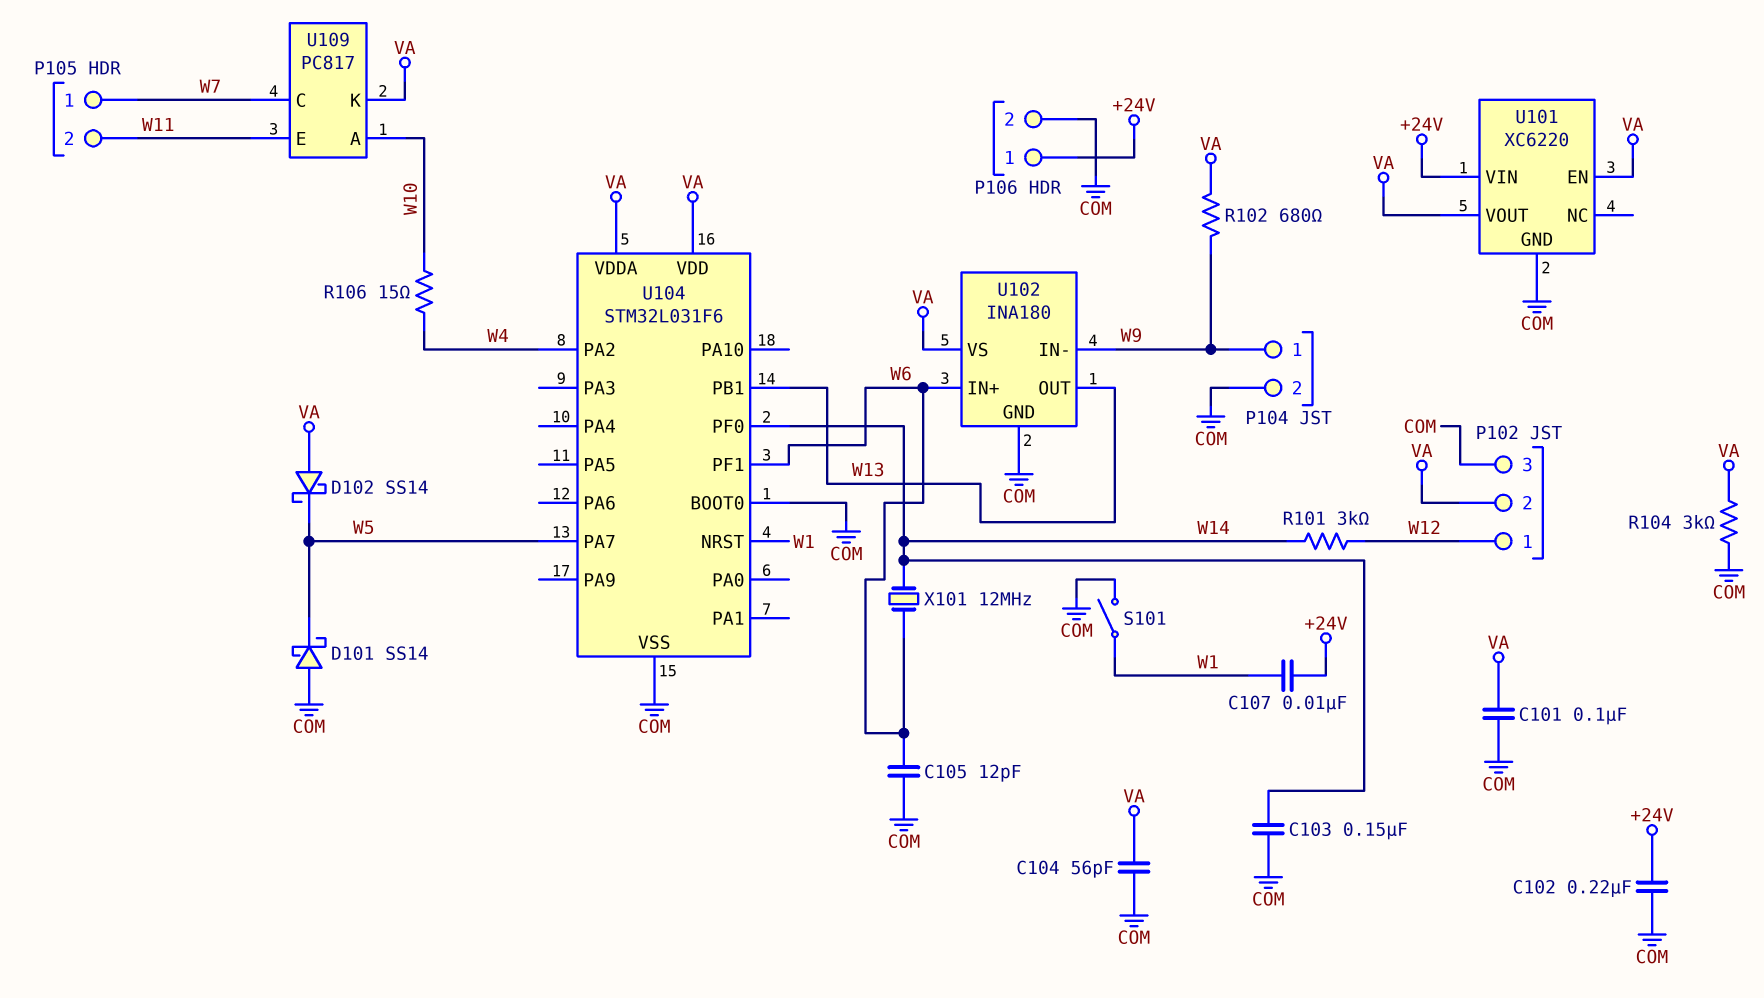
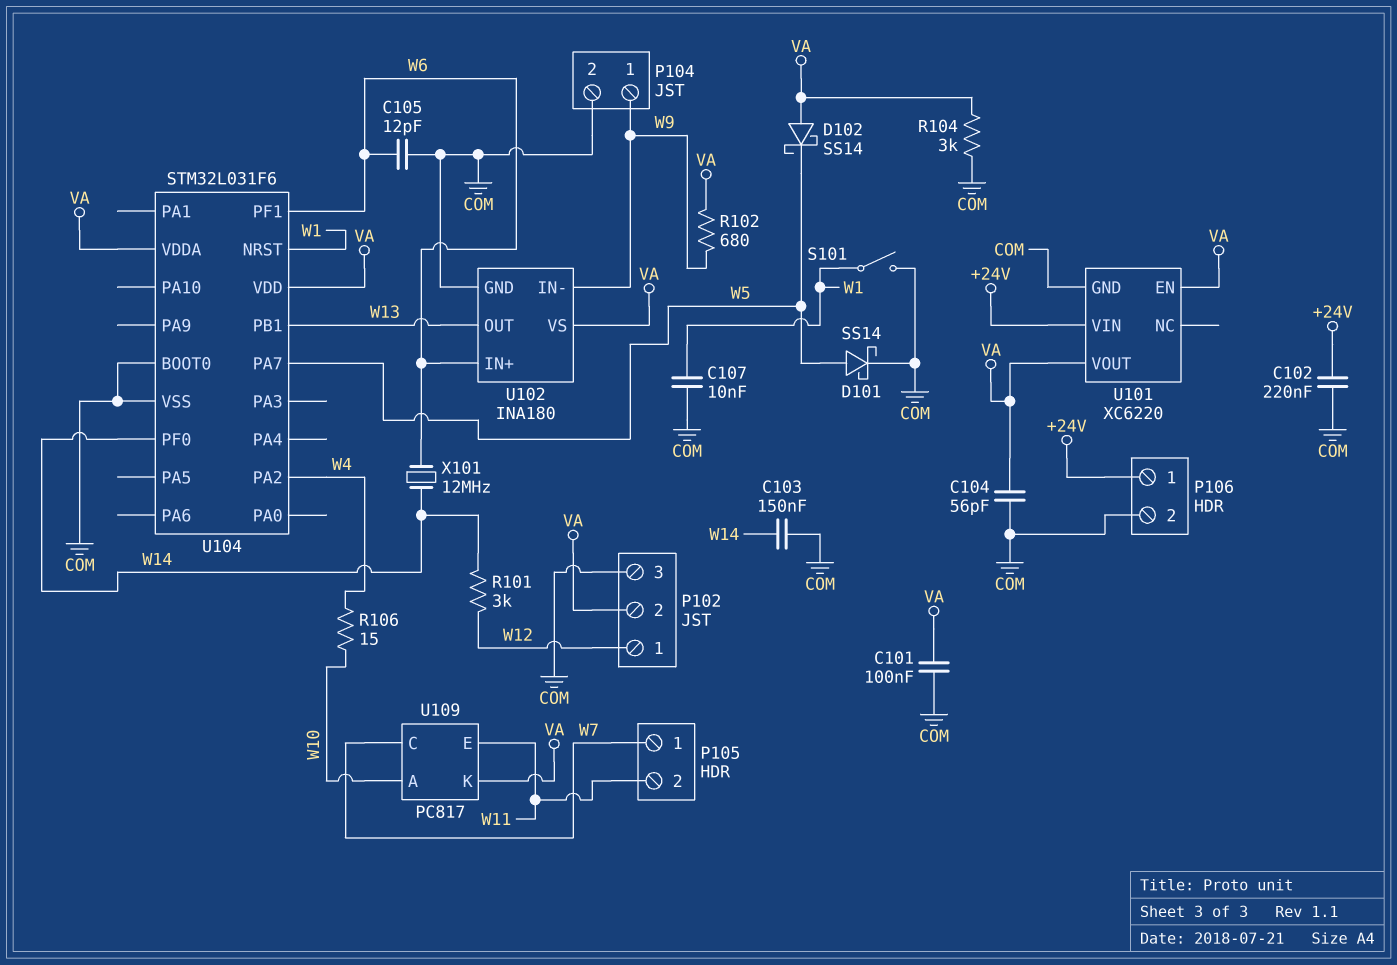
C107: 10nF (+24V, W1) -> 10nF (COM, W1)
D101: schottky SS14 (A COM, K W5) -> schottky SS14 (A W5, K COM)

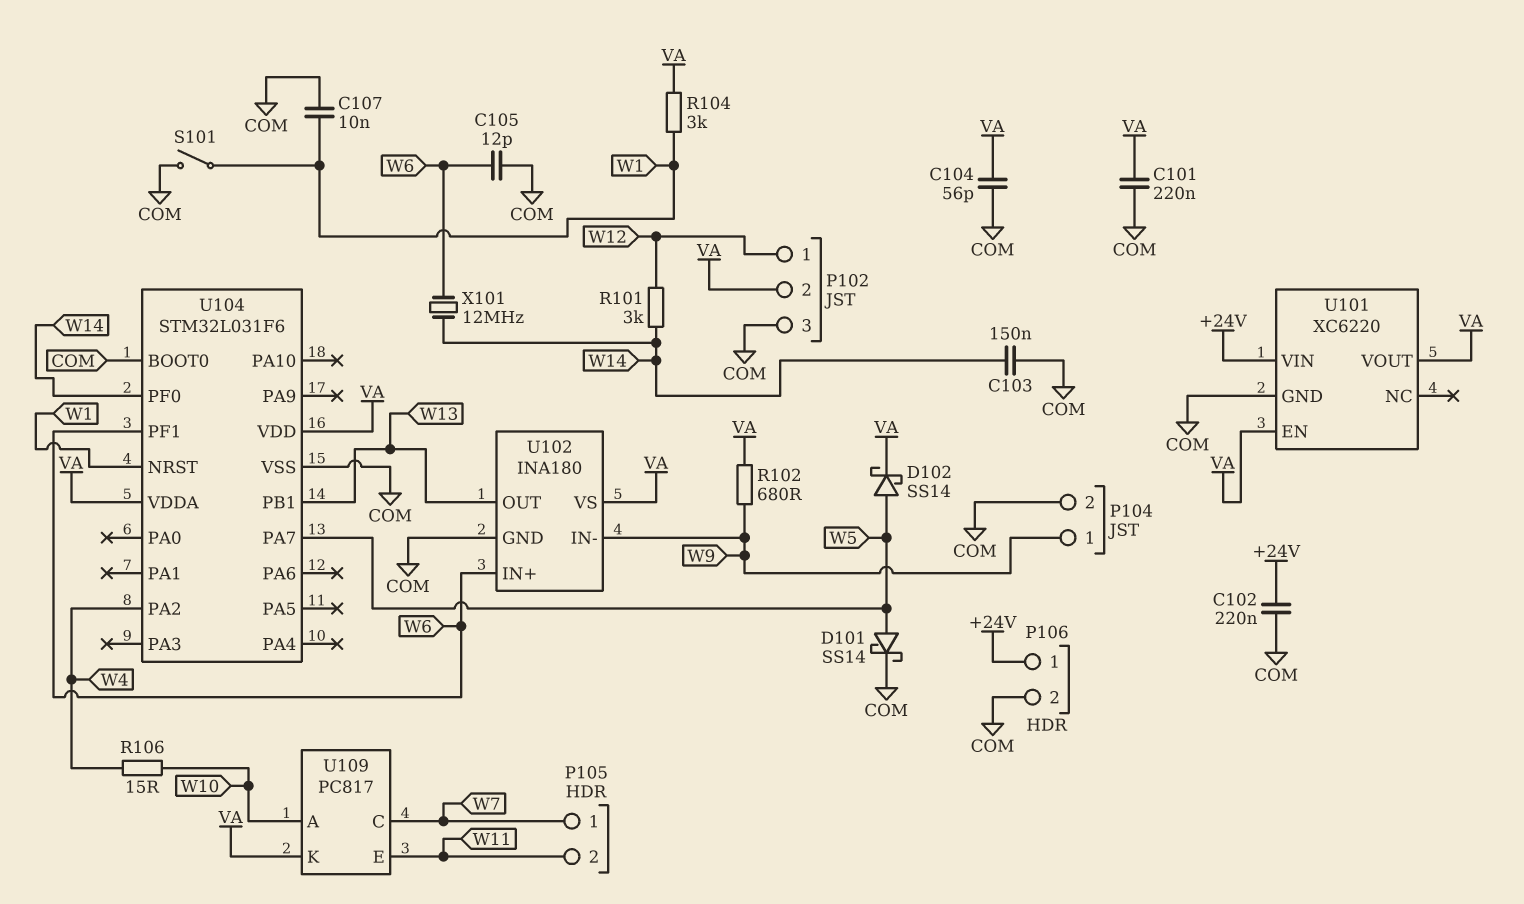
C101: 100nF (COM, VA) -> 220nF (COM, VA)
D102: schottky SS14 (A VA, K W5) -> schottky SS14 (A W5, K VA)
R104: 3k (COM, VA) -> 3k (VA, W1)

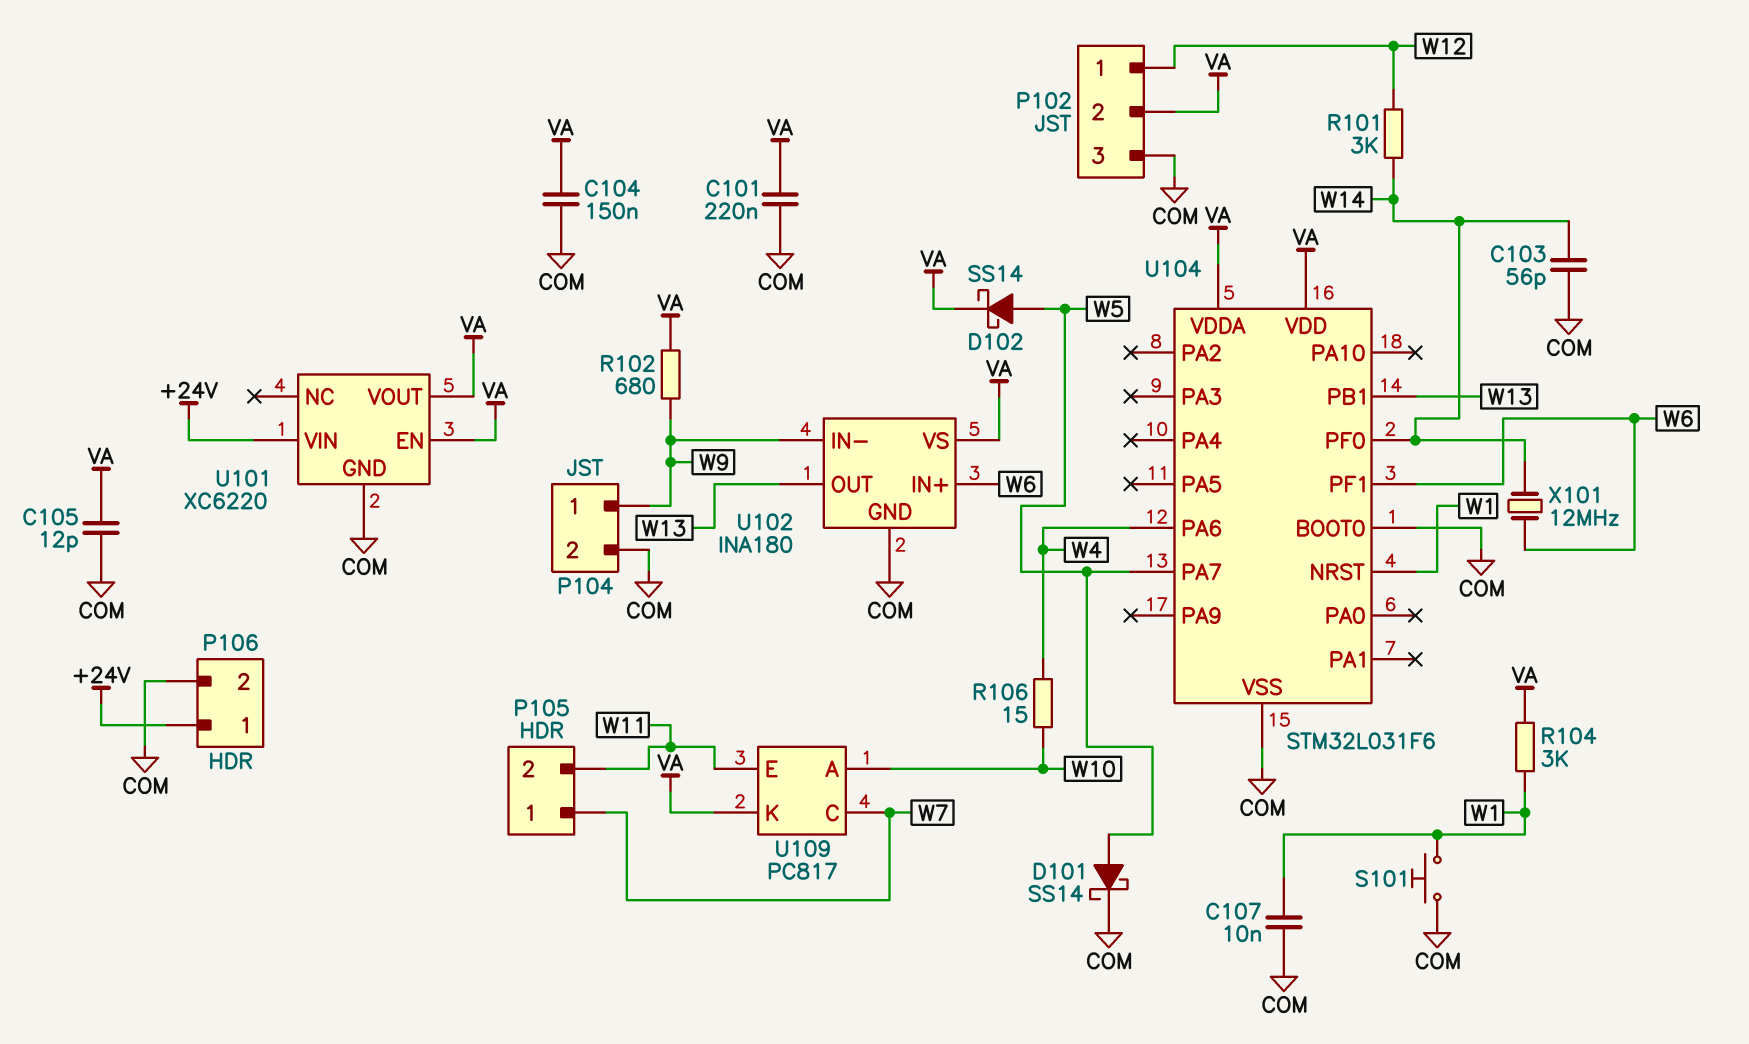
C102: 220nF (+24V, COM) -> none
C103: 150nF (COM, W14) -> 56pF (COM, W14)
C104: 56pF (COM, VA) -> 150nF (COM, VA)
C105: 12pF (COM, W6) -> 12pF (COM, VA)
S101: switch (COM, W1) -> button (COM, W1)
U104 pin PA2: W4 -> none
U104 pin PA6: none -> W4

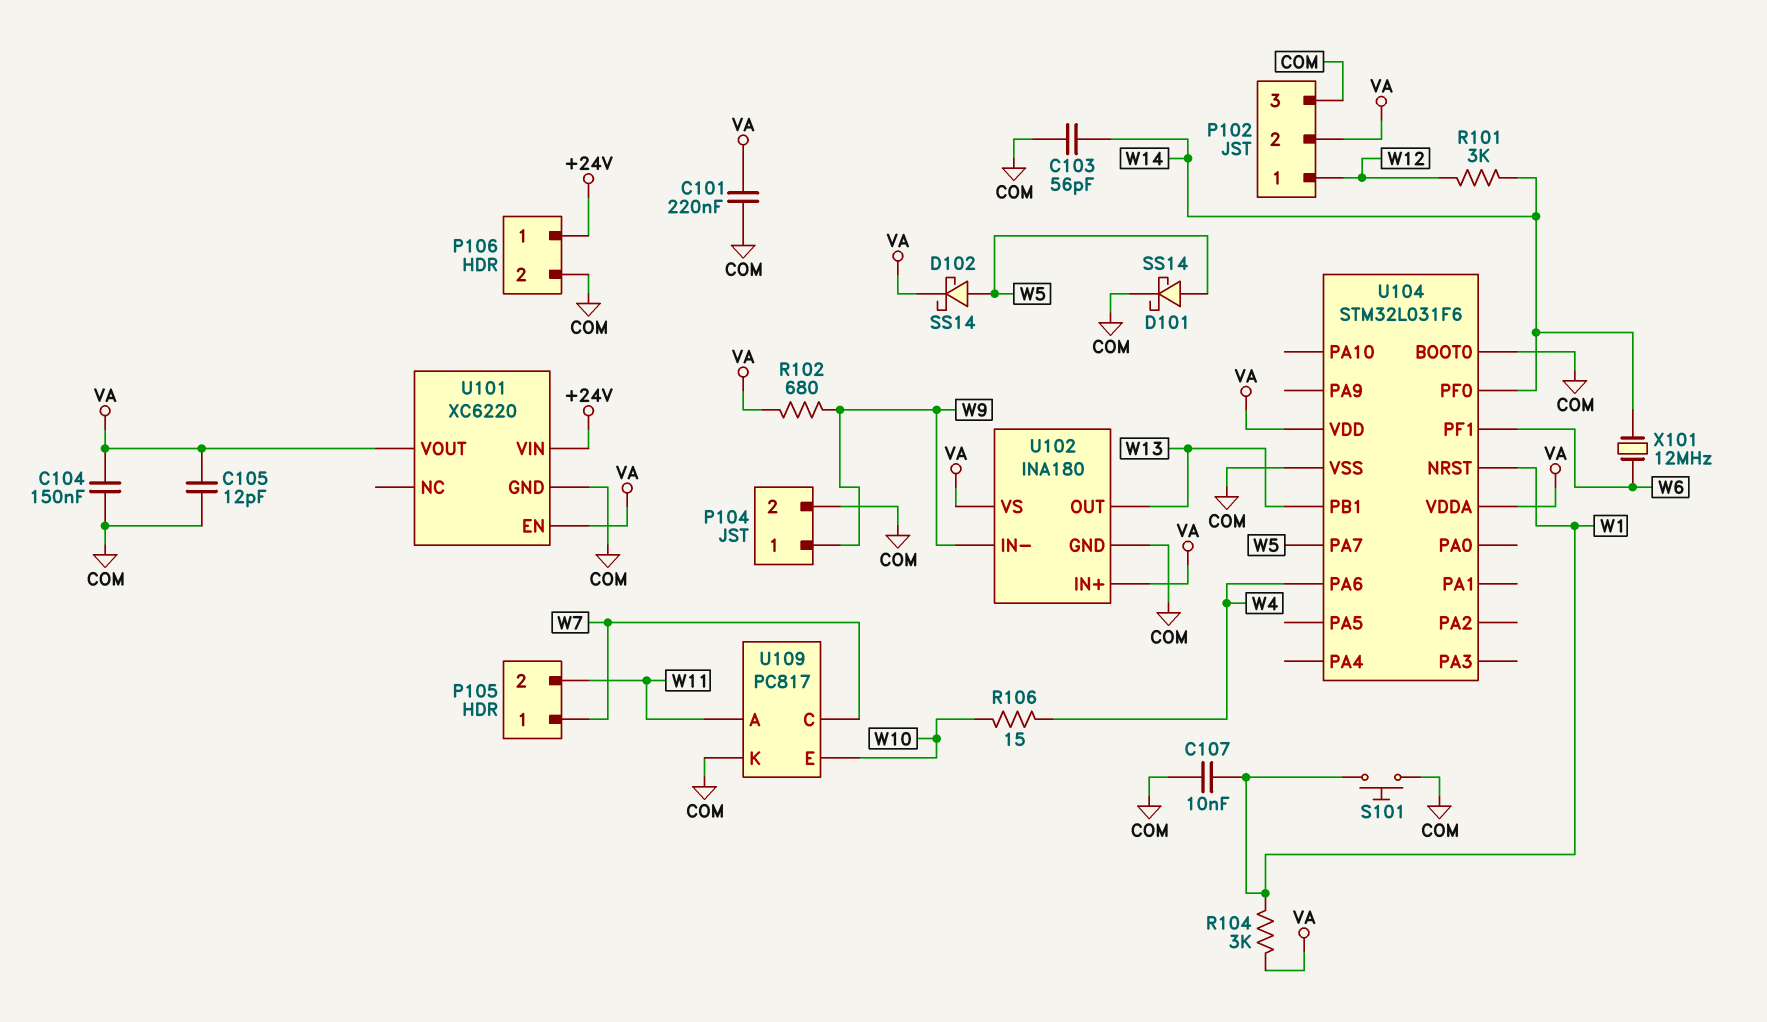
U102 pin IN+: W6 -> VA
U109 pin A: W10 -> W11
U109 pin E: W11 -> W10
U109 pin K: VA -> COM

